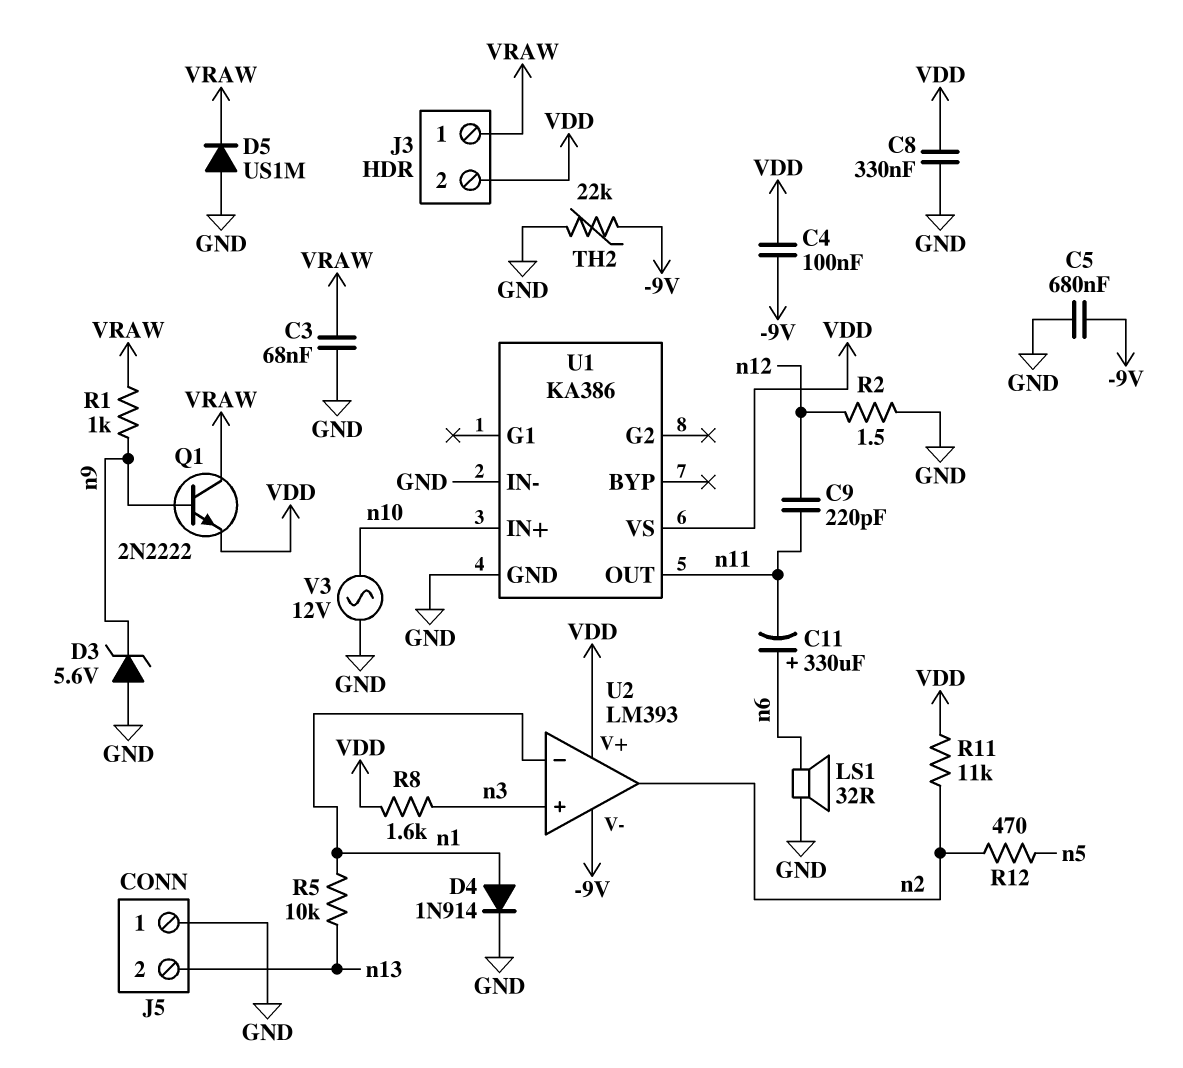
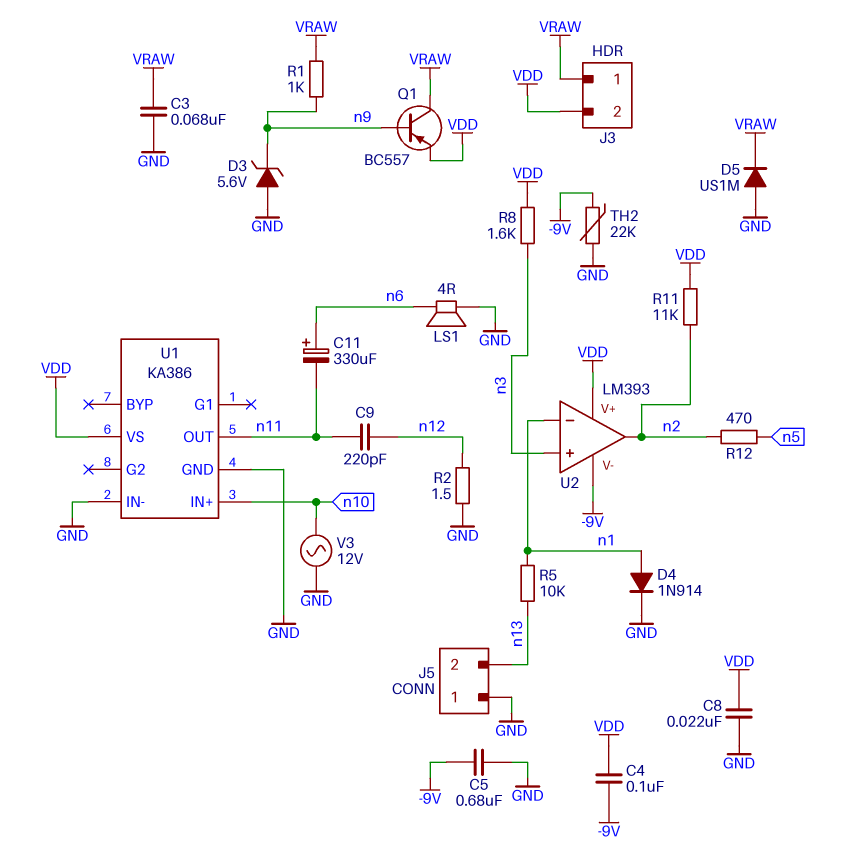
C8: 330nF (GND, VDD) -> 22nF (GND, VDD)
LS1: speaker 32R (GND, n6) -> speaker 4R (GND, n6)
Q1: NPN 2N2222 (B n9, C VRAW, E VDD) -> PNP BC557 (B n9, C VRAW, E VDD)

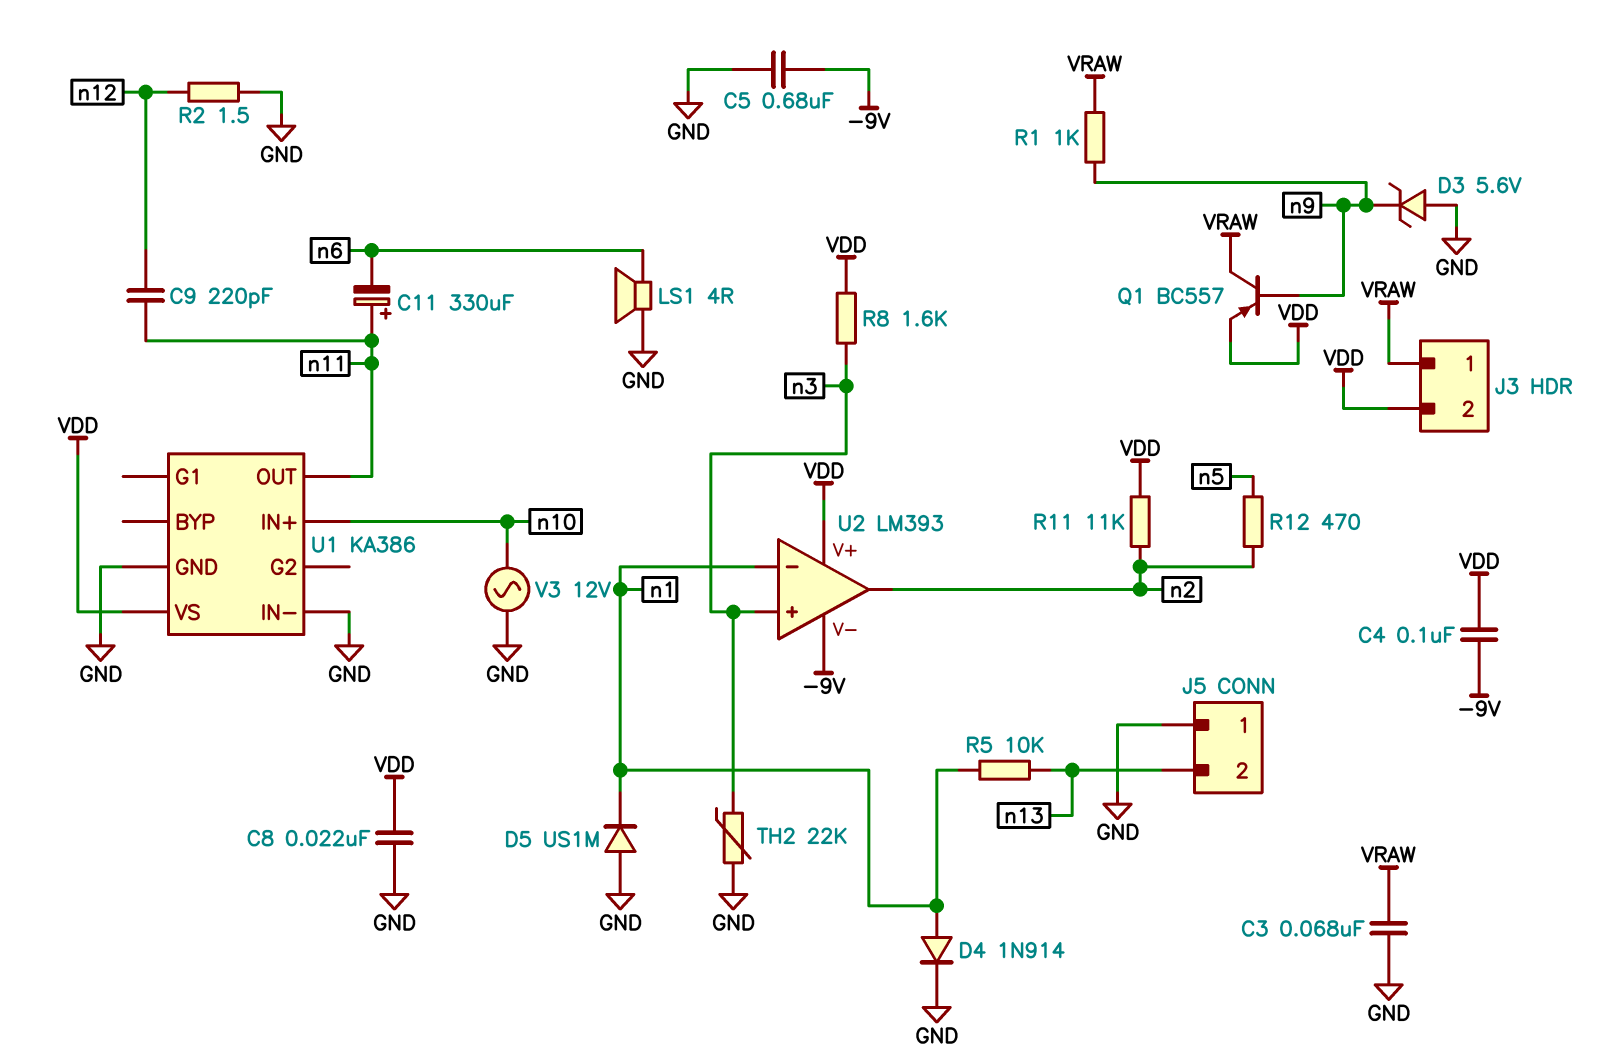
C11: 330uF (plus n6, minus n11) -> 330uF (plus n11, minus n6)
D5: diode US1M (A GND, K VRAW) -> diode US1M (A GND, K n1)
TH2: 22k (-9V, GND) -> 22k (GND, n3)

